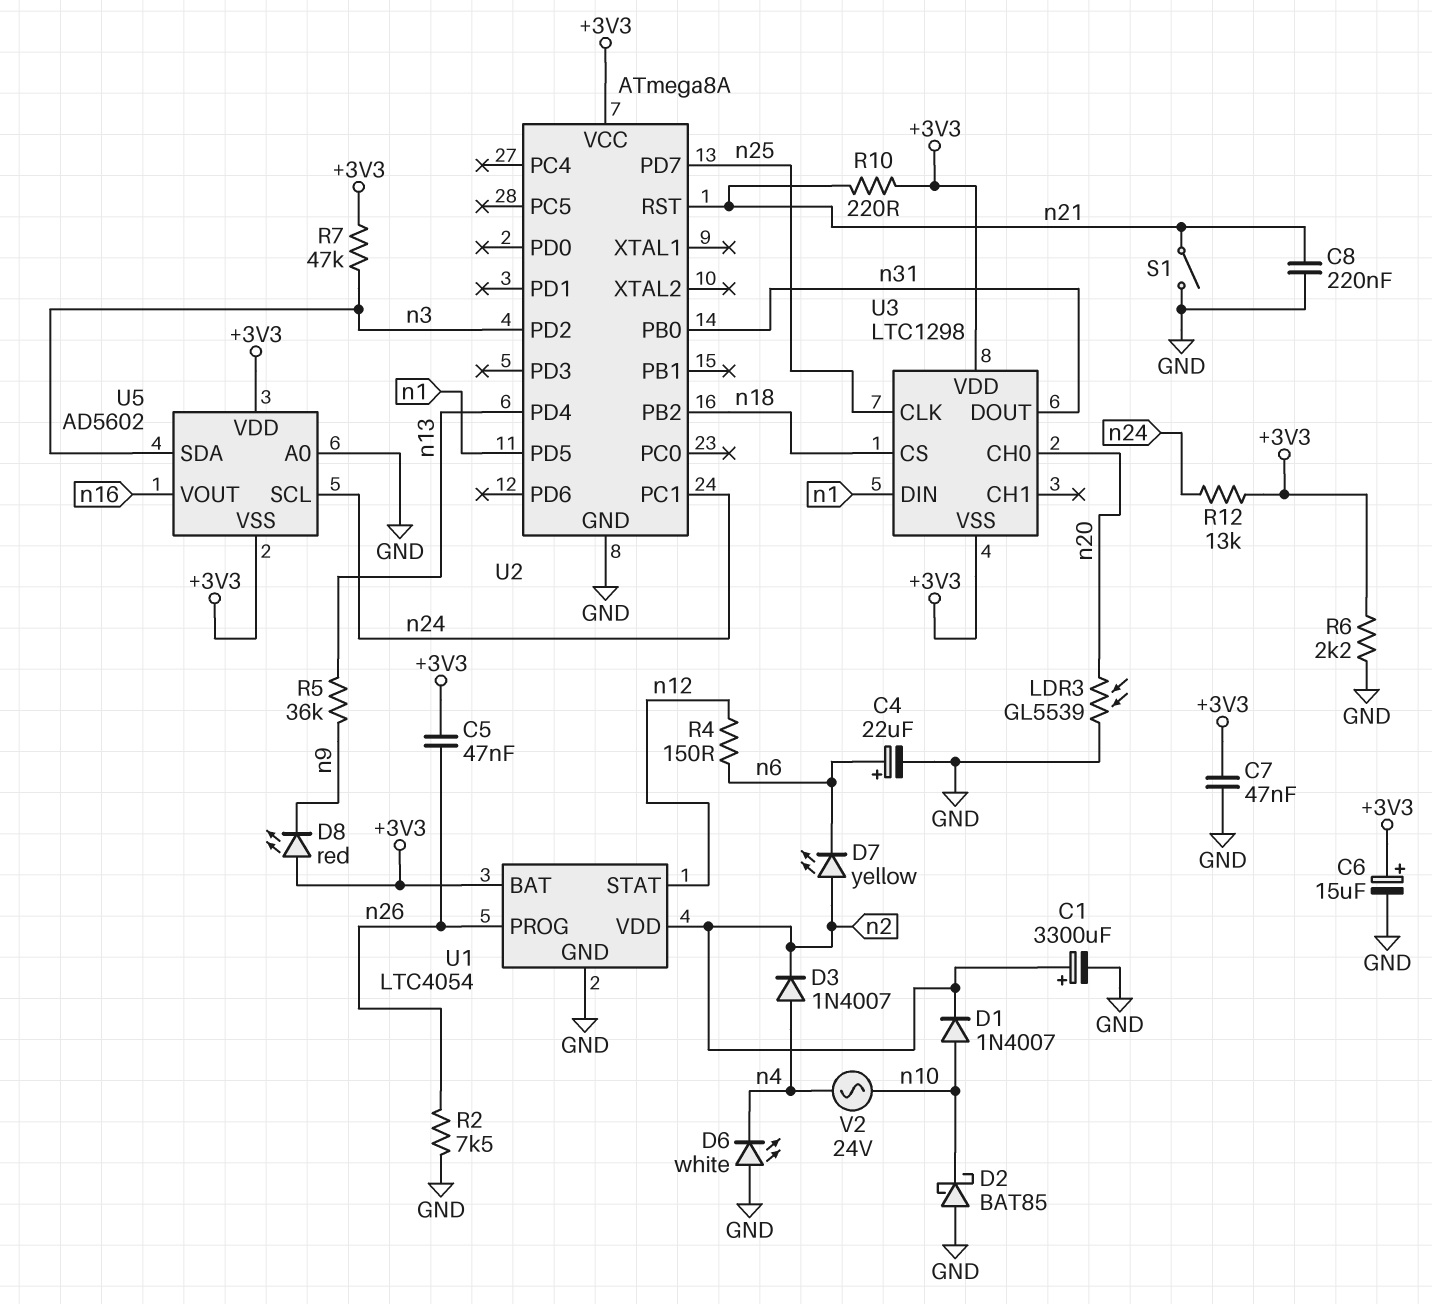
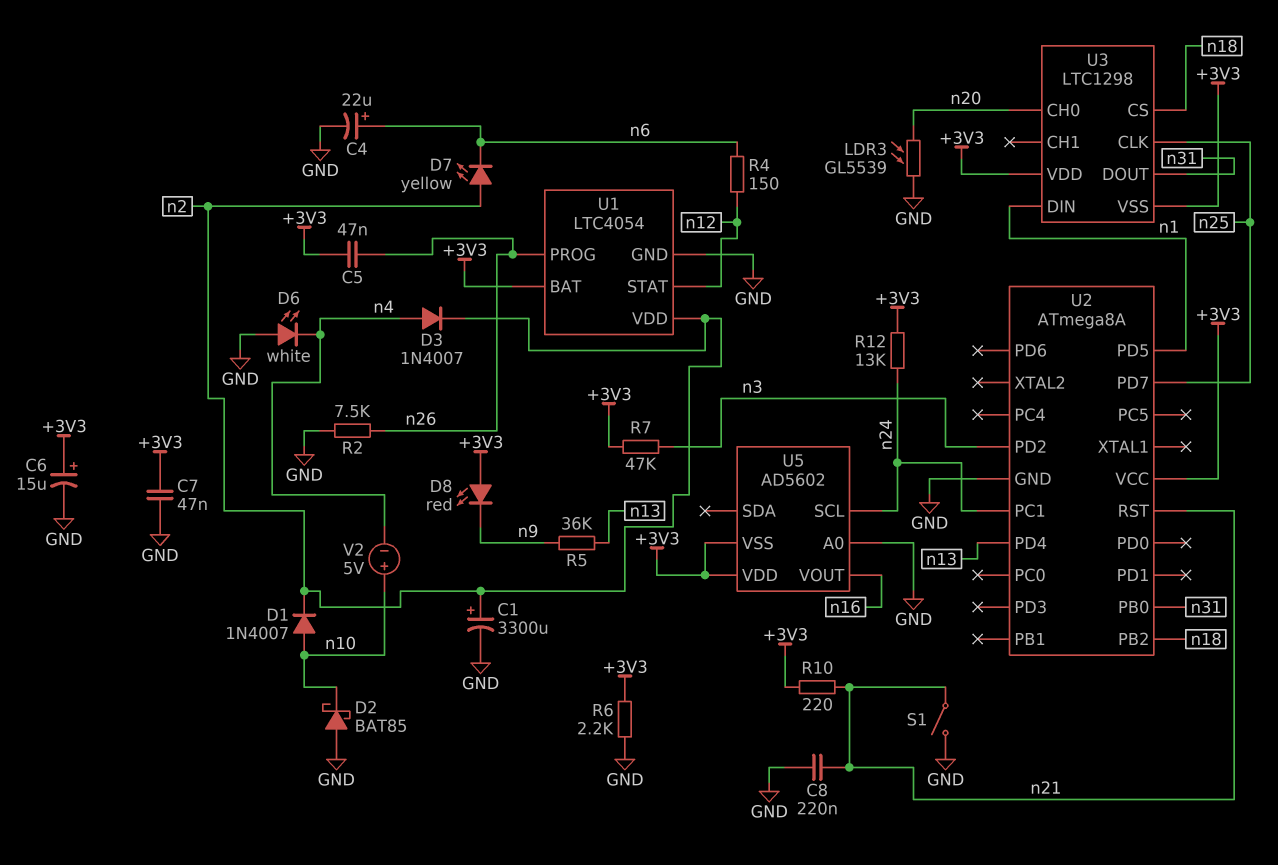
U5 pin SDA: n3 -> none
V2: AC 24V (n4, n10) -> 5V (plus n10, minus n4)

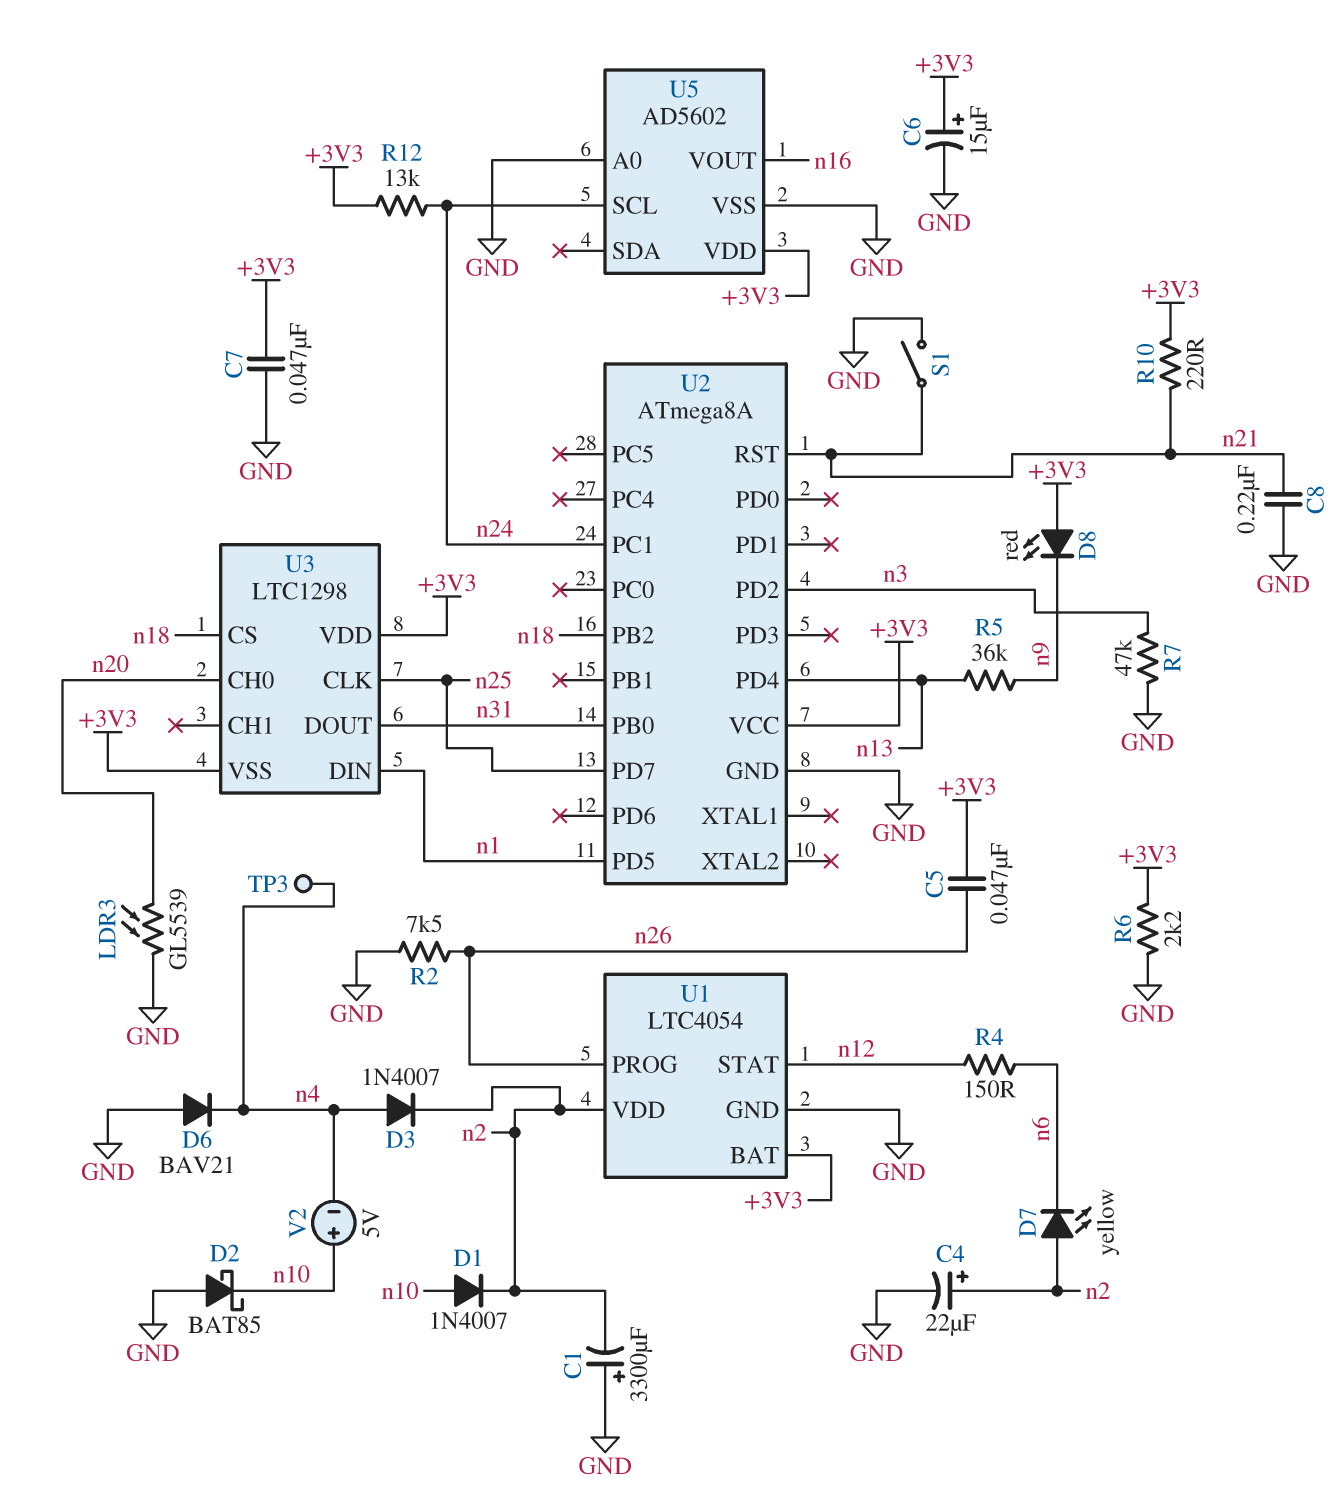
C1: 3300uF (plus n2, minus GND) -> 3300uF (plus GND, minus n2)
C4: 22uF (plus n6, minus GND) -> 22uF (plus n2, minus GND)
D6: LED white (A GND, K n4) -> diode BAV21 (A GND, K n4)
R7: 47k (+3V3, n3) -> 47k (GND, n3)
TP3: none -> test point (n4)
U5 pin VSS: +3V3 -> GND

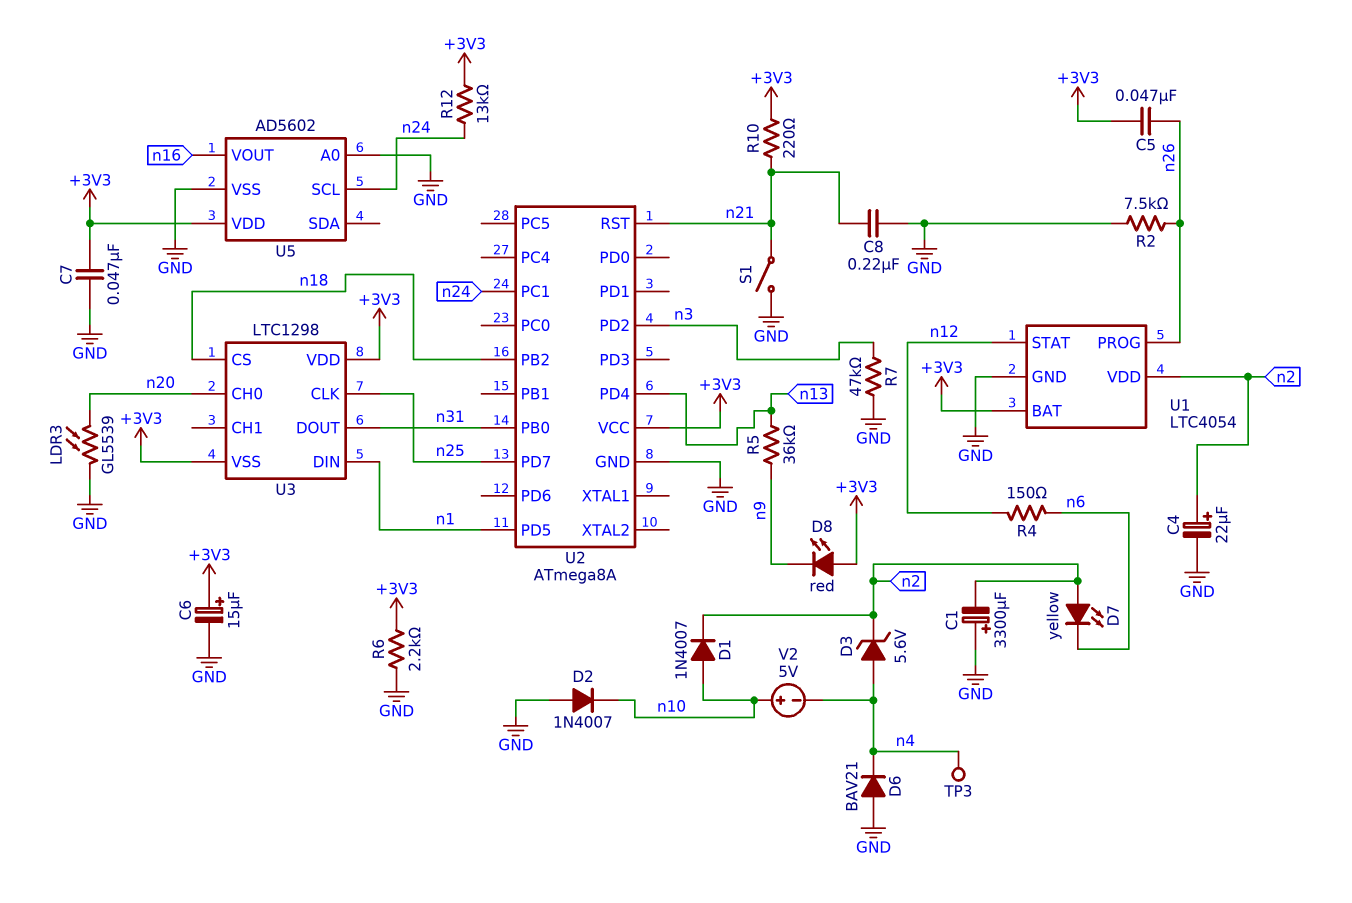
D2: schottky BAT85 (A GND, K n10) -> diode 1N4007 (A GND, K n10)
D3: diode 1N4007 (A n4, K n2) -> zener 5.6V (A n4, K n2)

